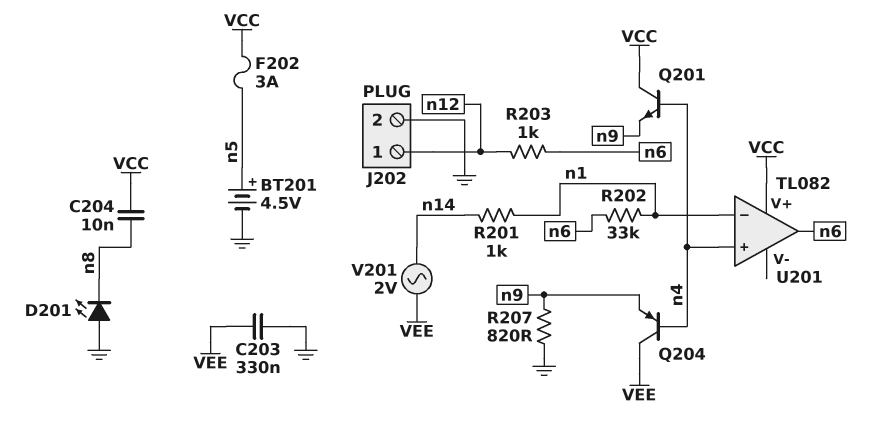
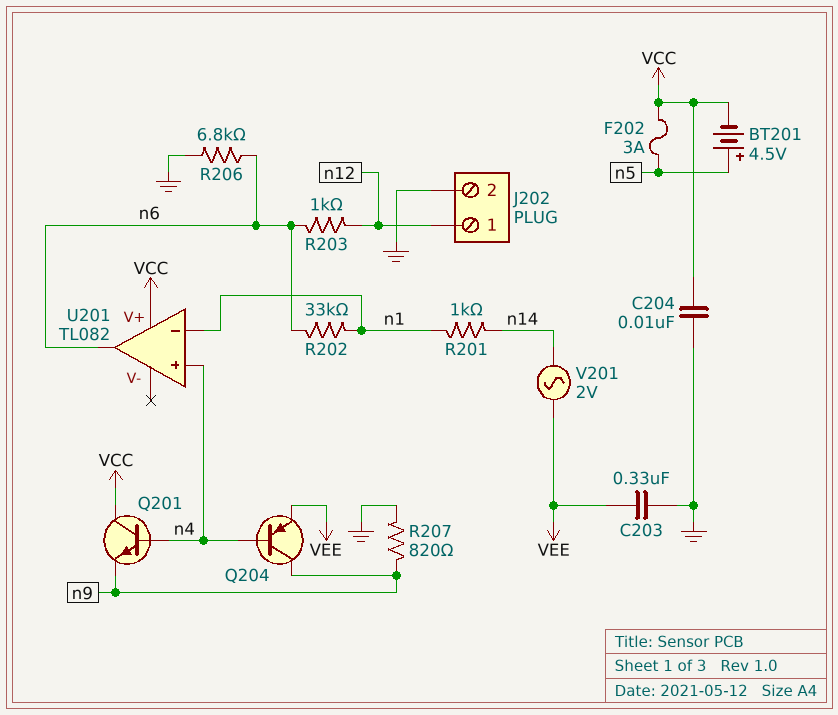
BT201: 4.5V (plus n5, minus GND) -> 4.5V (plus n5, minus VCC)
C204: 10nF (VCC, n8) -> 10nF (GND, VCC)
D201: LED (A GND, K n8) -> none
Q204: PNP (B n4, C VEE, E n9) -> PNP (B n4, C n9, E VEE)
R206: none -> 6.8k (GND, n6)

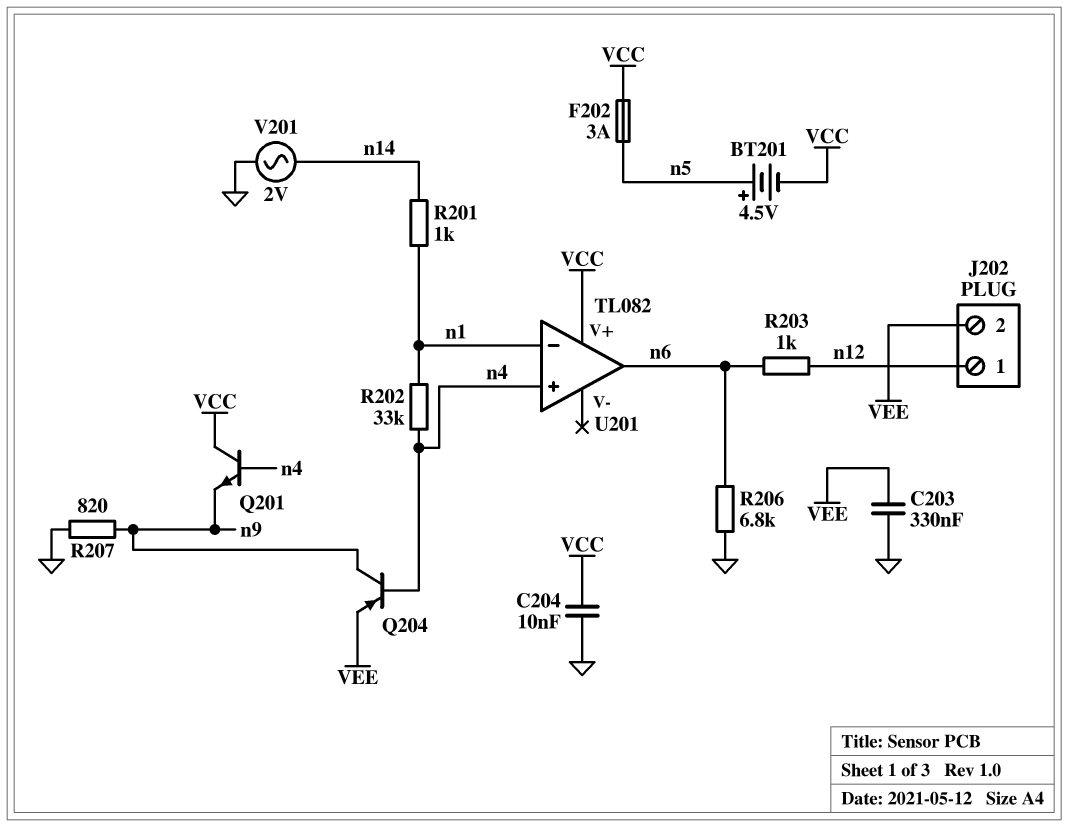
J202 pin 2: GND -> VEE
R202: 33k (n1, n6) -> 33k (n1, n4)
V201: AC 2V (VEE, n14) -> AC 2V (GND, n14)

